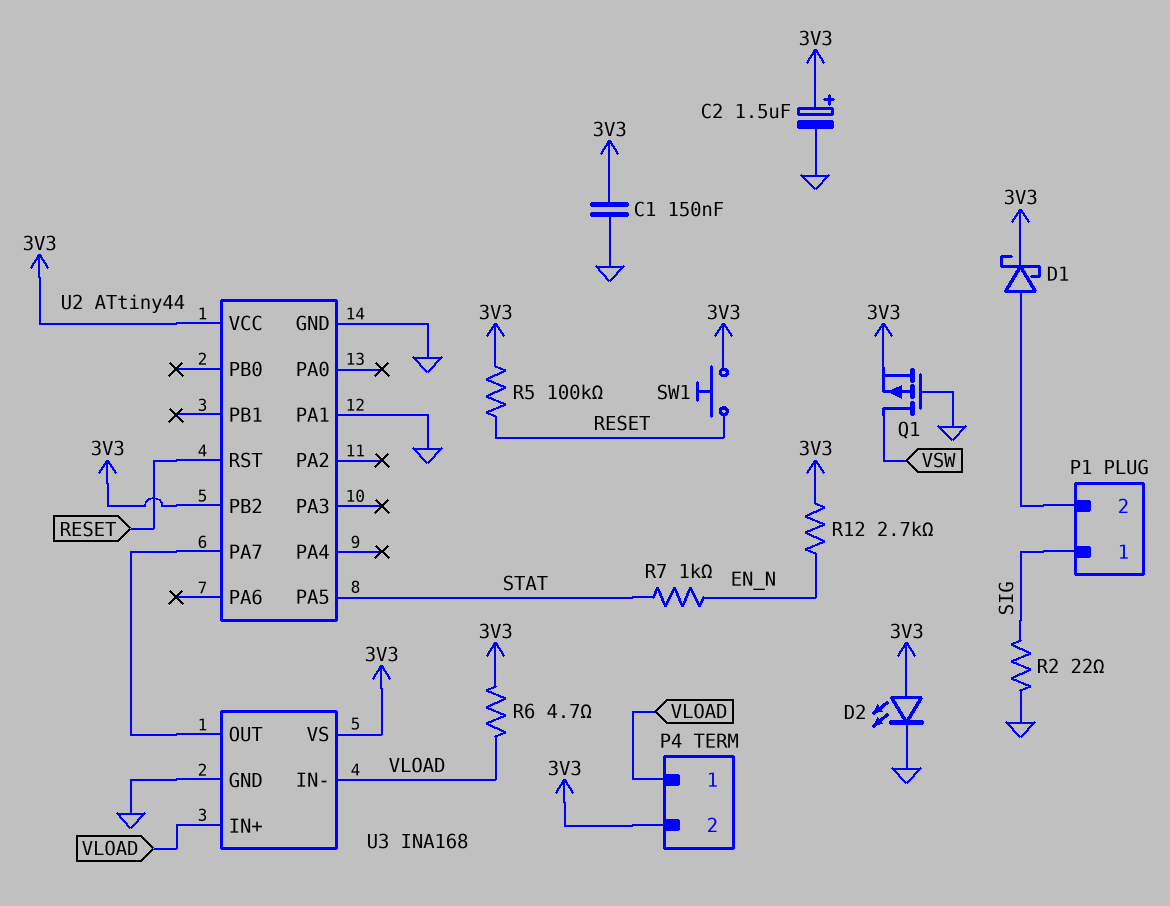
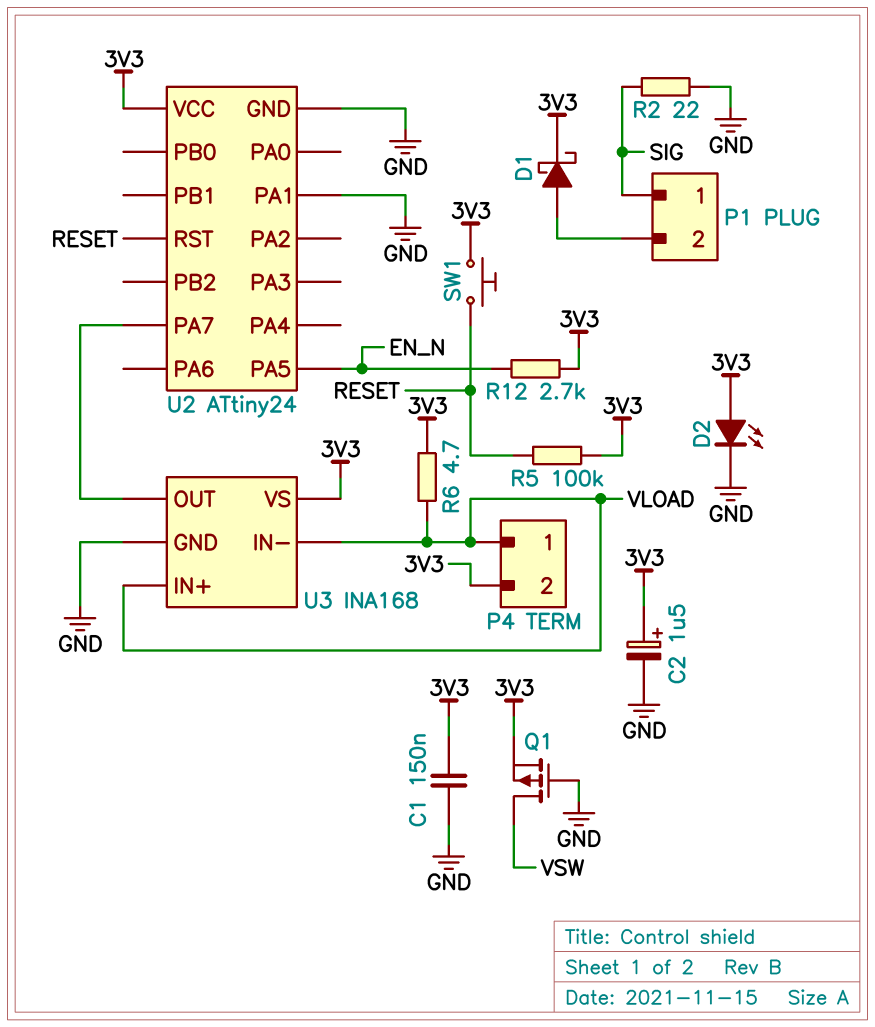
R7: 1k (EN_N, STAT) -> none
U2: ATtiny44 -> ATtiny24
U2 pin PA5: STAT -> EN_N
U2 pin PB2: 3V3 -> none

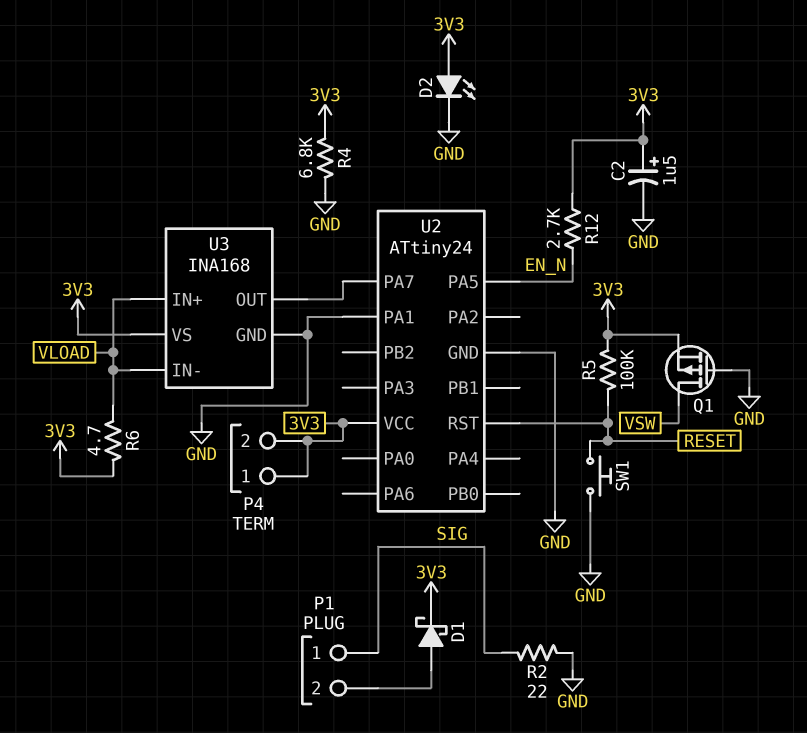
C1: 150nF (3V3, GND) -> none
P4 pin 1: VLOAD -> 3V3
R4: none -> 6.8k (3V3, GND)
SW1: button (3V3, RESET) -> button (GND, RESET)

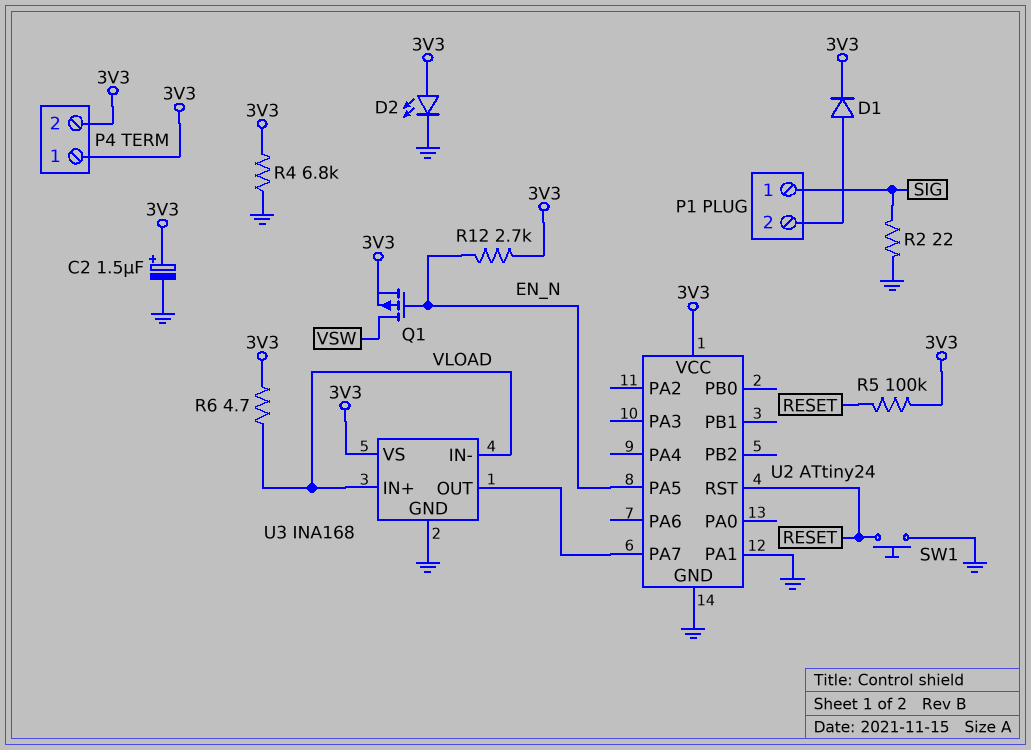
D1: schottky (A P1/2, K 3V3) -> diode (A P1/2, K 3V3)
Q1: PMOS (G GND, D VSW, S 3V3) -> PMOS (G EN_N, D VSW, S 3V3)

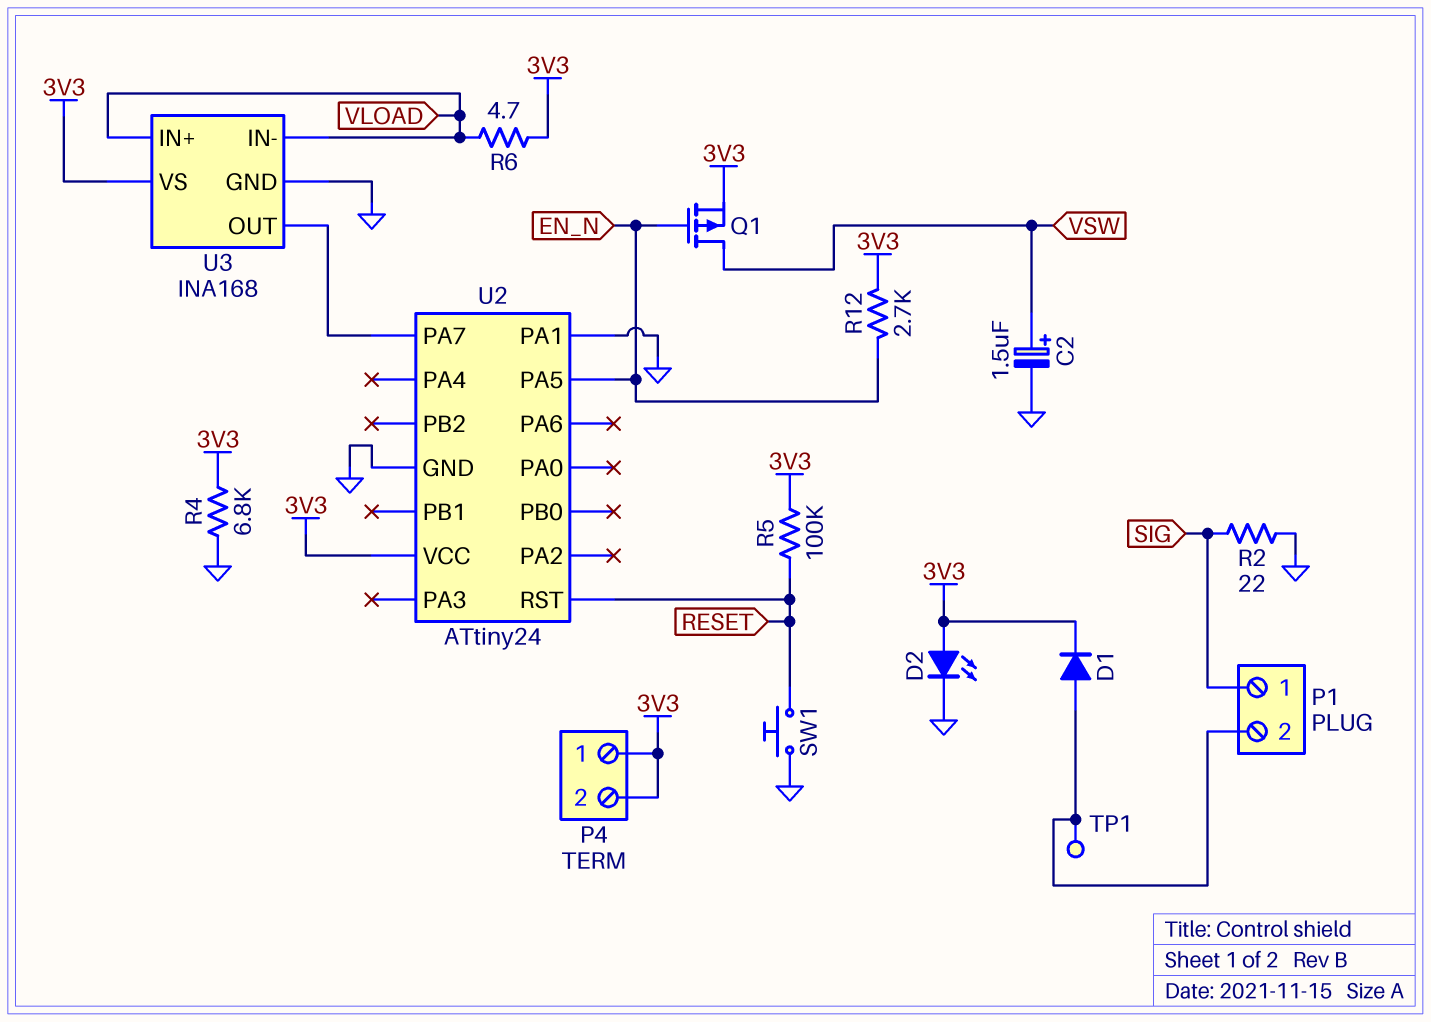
C2: 1.5uF (plus 3V3, minus GND) -> 1.5uF (plus VSW, minus GND)
TP1: none -> test point (P1/2)

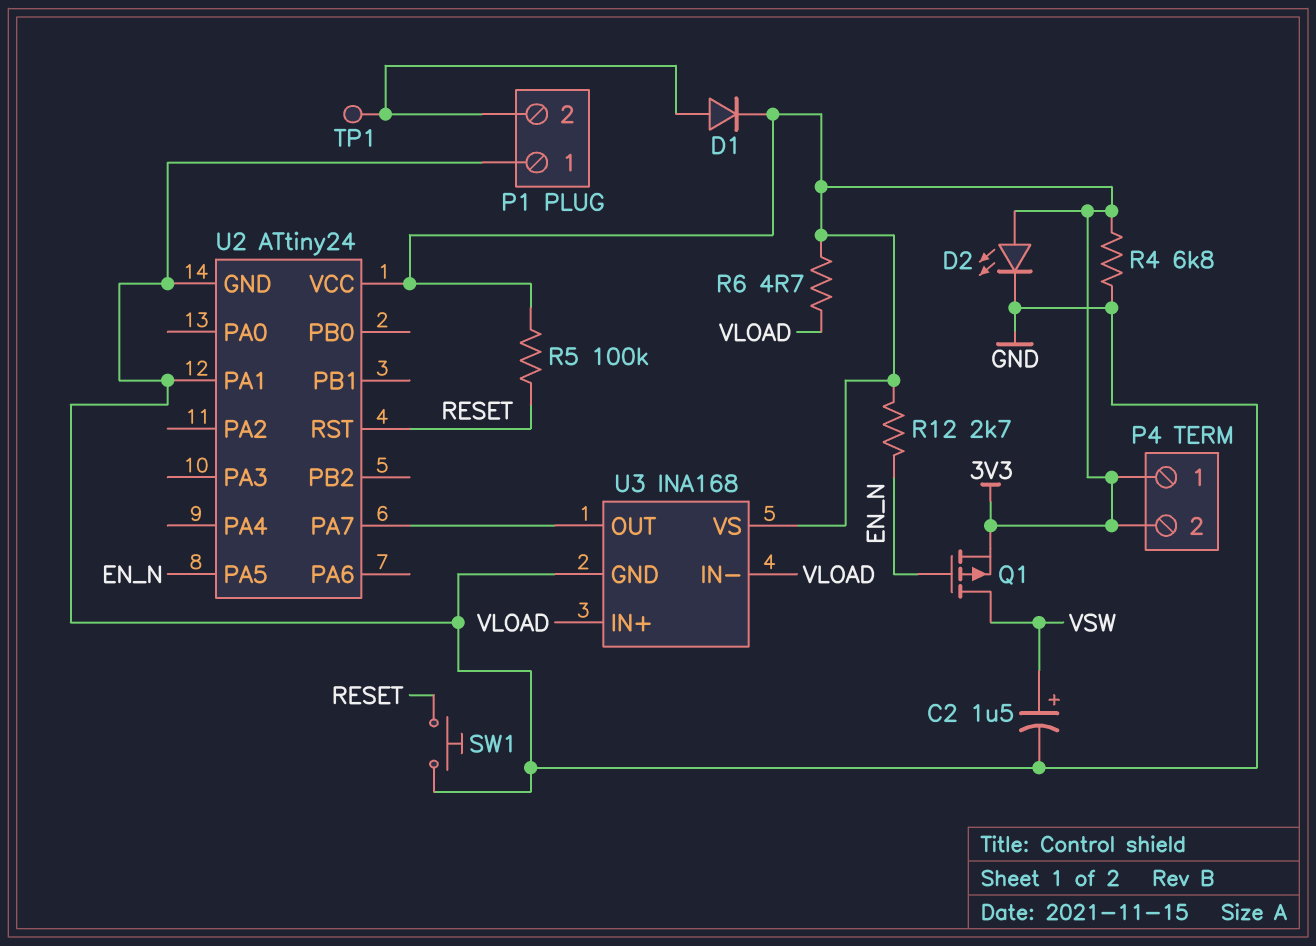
P1 pin 1: SIG -> GND
R2: 22 (GND, SIG) -> none

